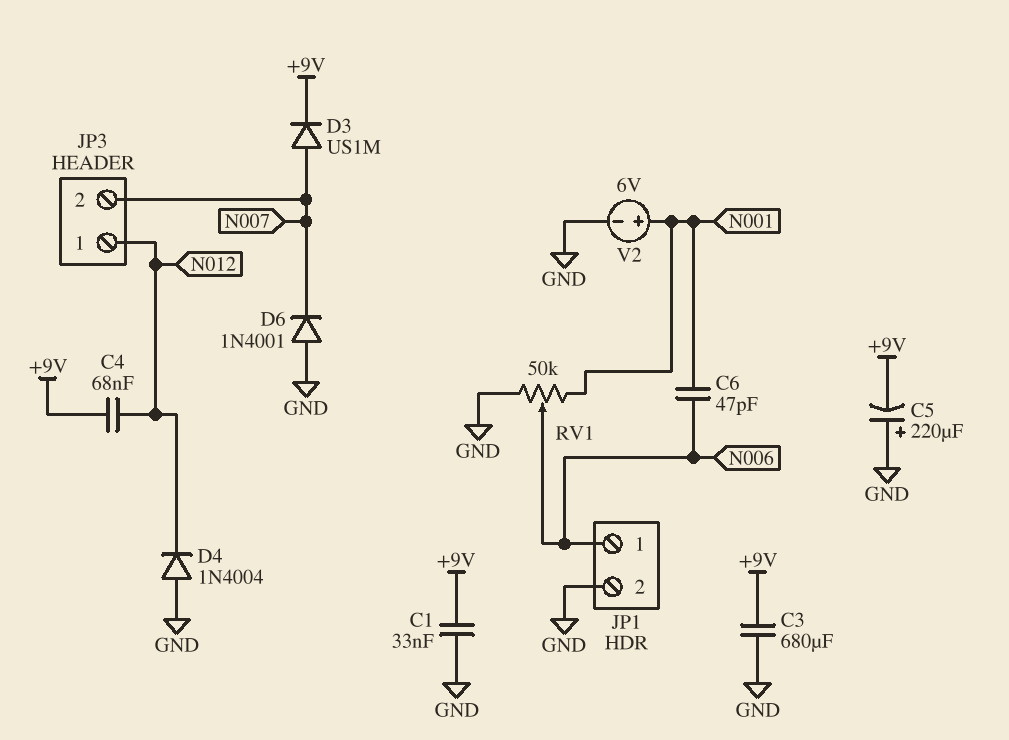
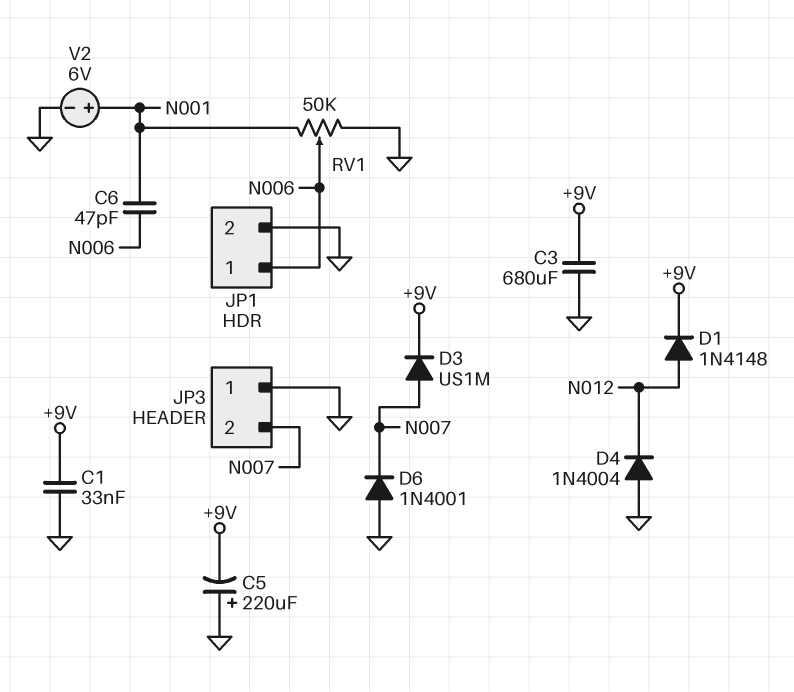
C4: 68nF (+9V, N012) -> none
D1: none -> diode 1N4148 (A N012, K +9V)
JP3 pin 1: N012 -> GND

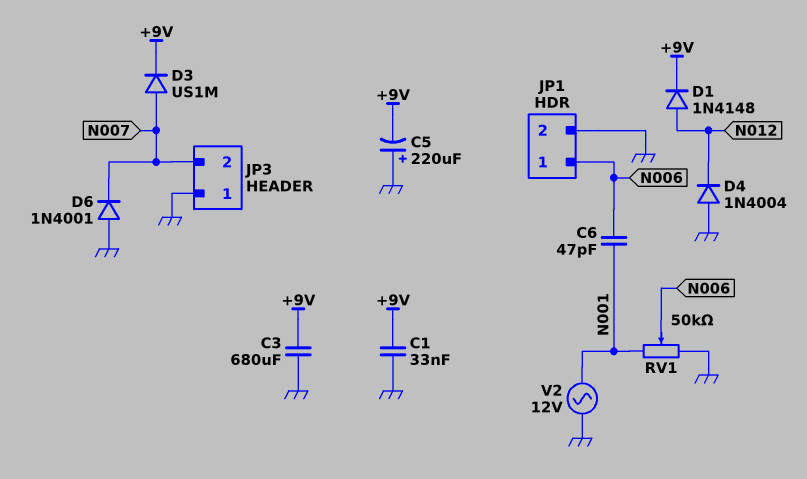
V2: 6V (plus N001, minus GND) -> AC 12V (GND, N001)

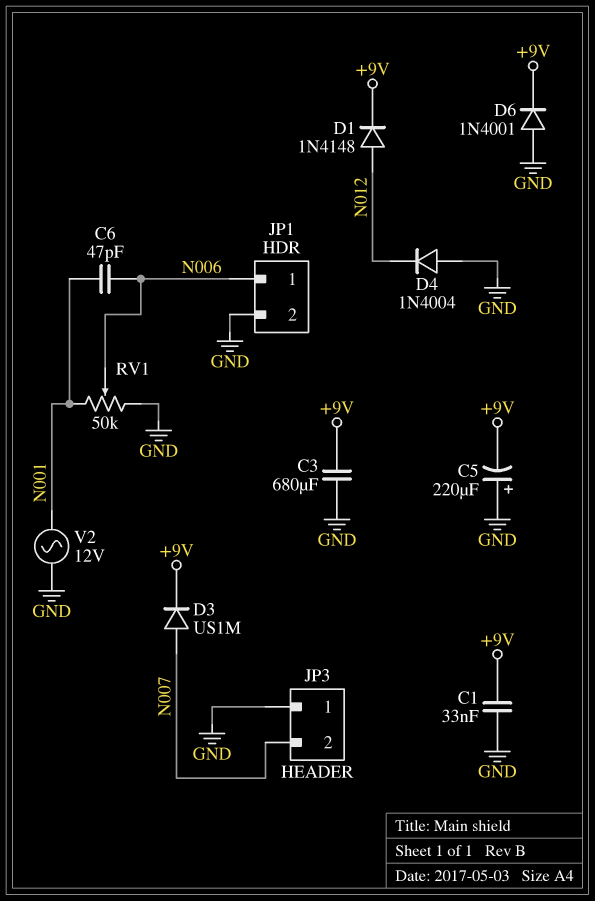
D6: diode 1N4001 (A GND, K N007) -> diode 1N4001 (A GND, K +9V)

